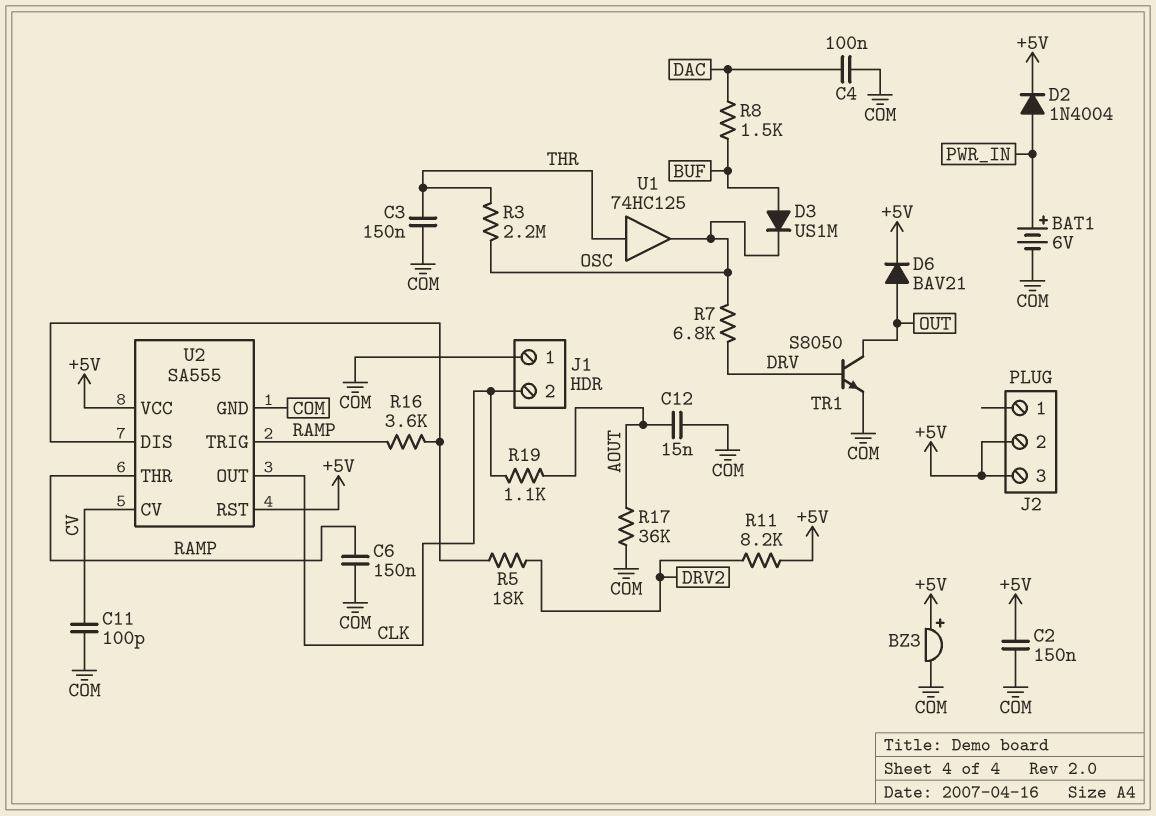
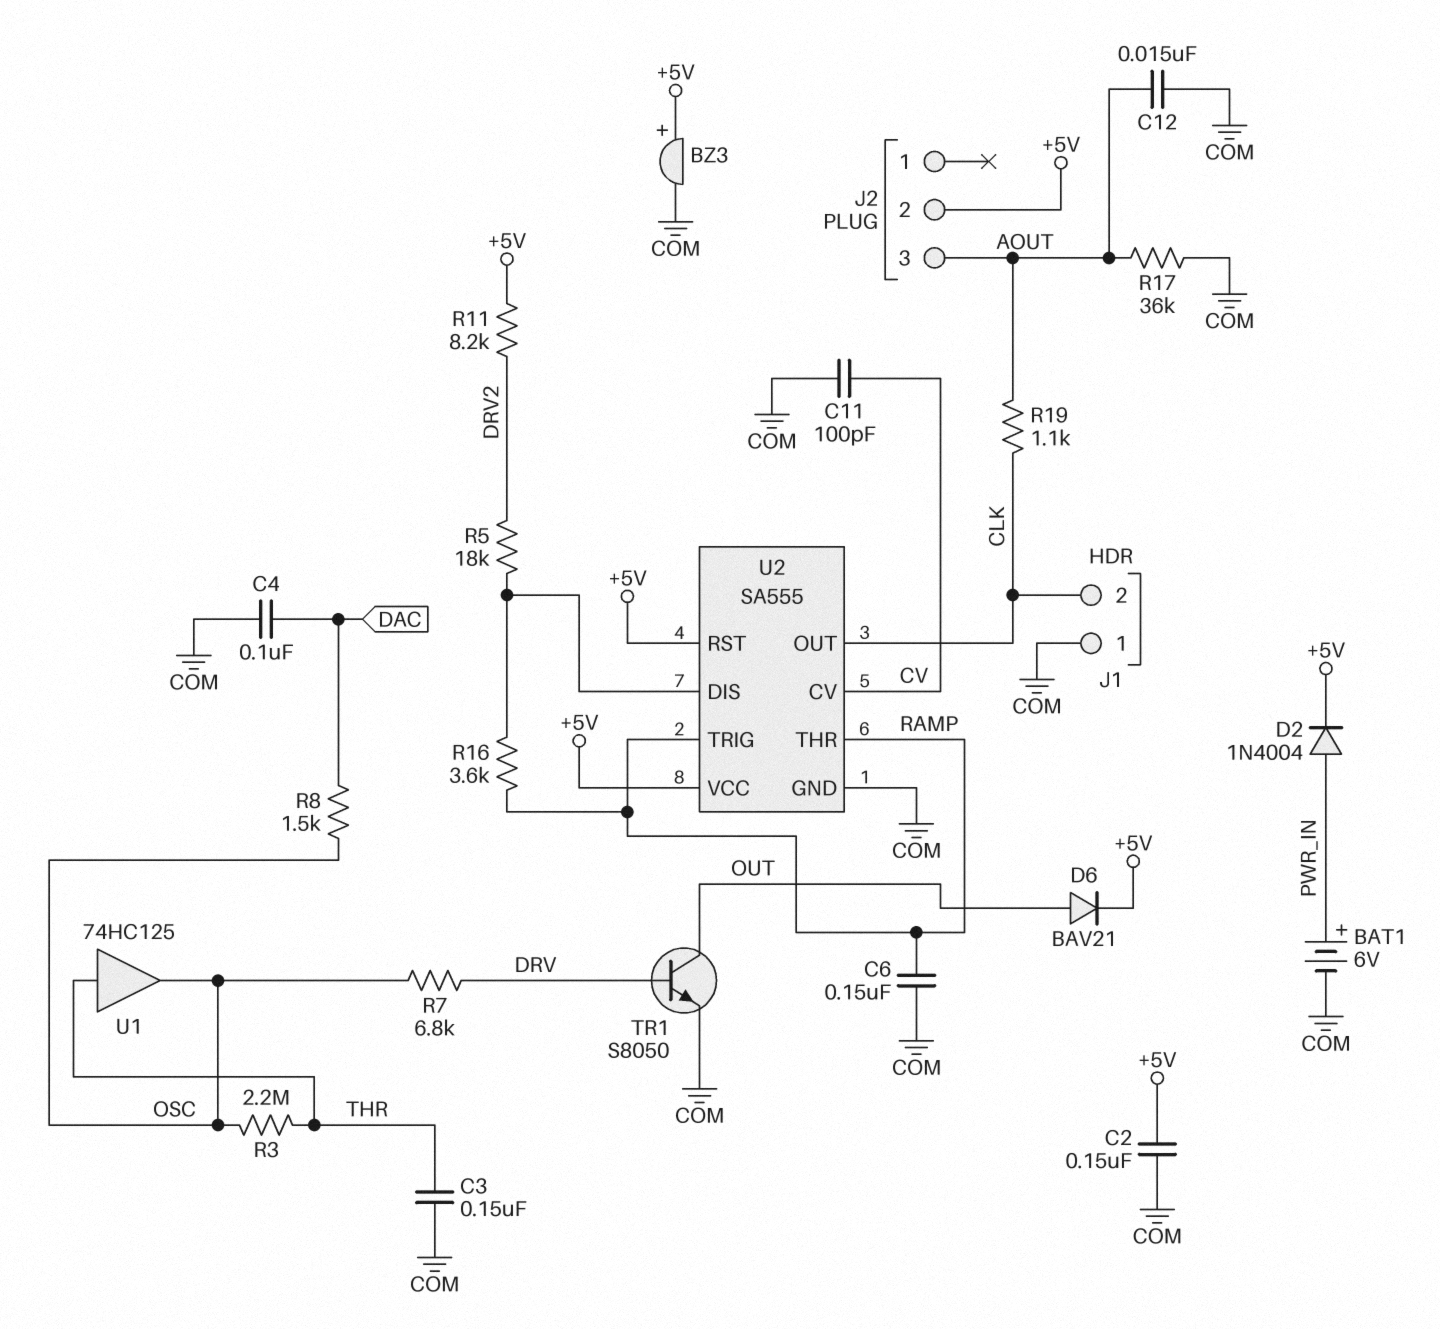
D3: diode US1M (A BUF, K OSC) -> none
J2 pin 3: +5V -> AOUT
R8: 1.5k (BUF, DAC) -> 1.5k (DAC, OSC)

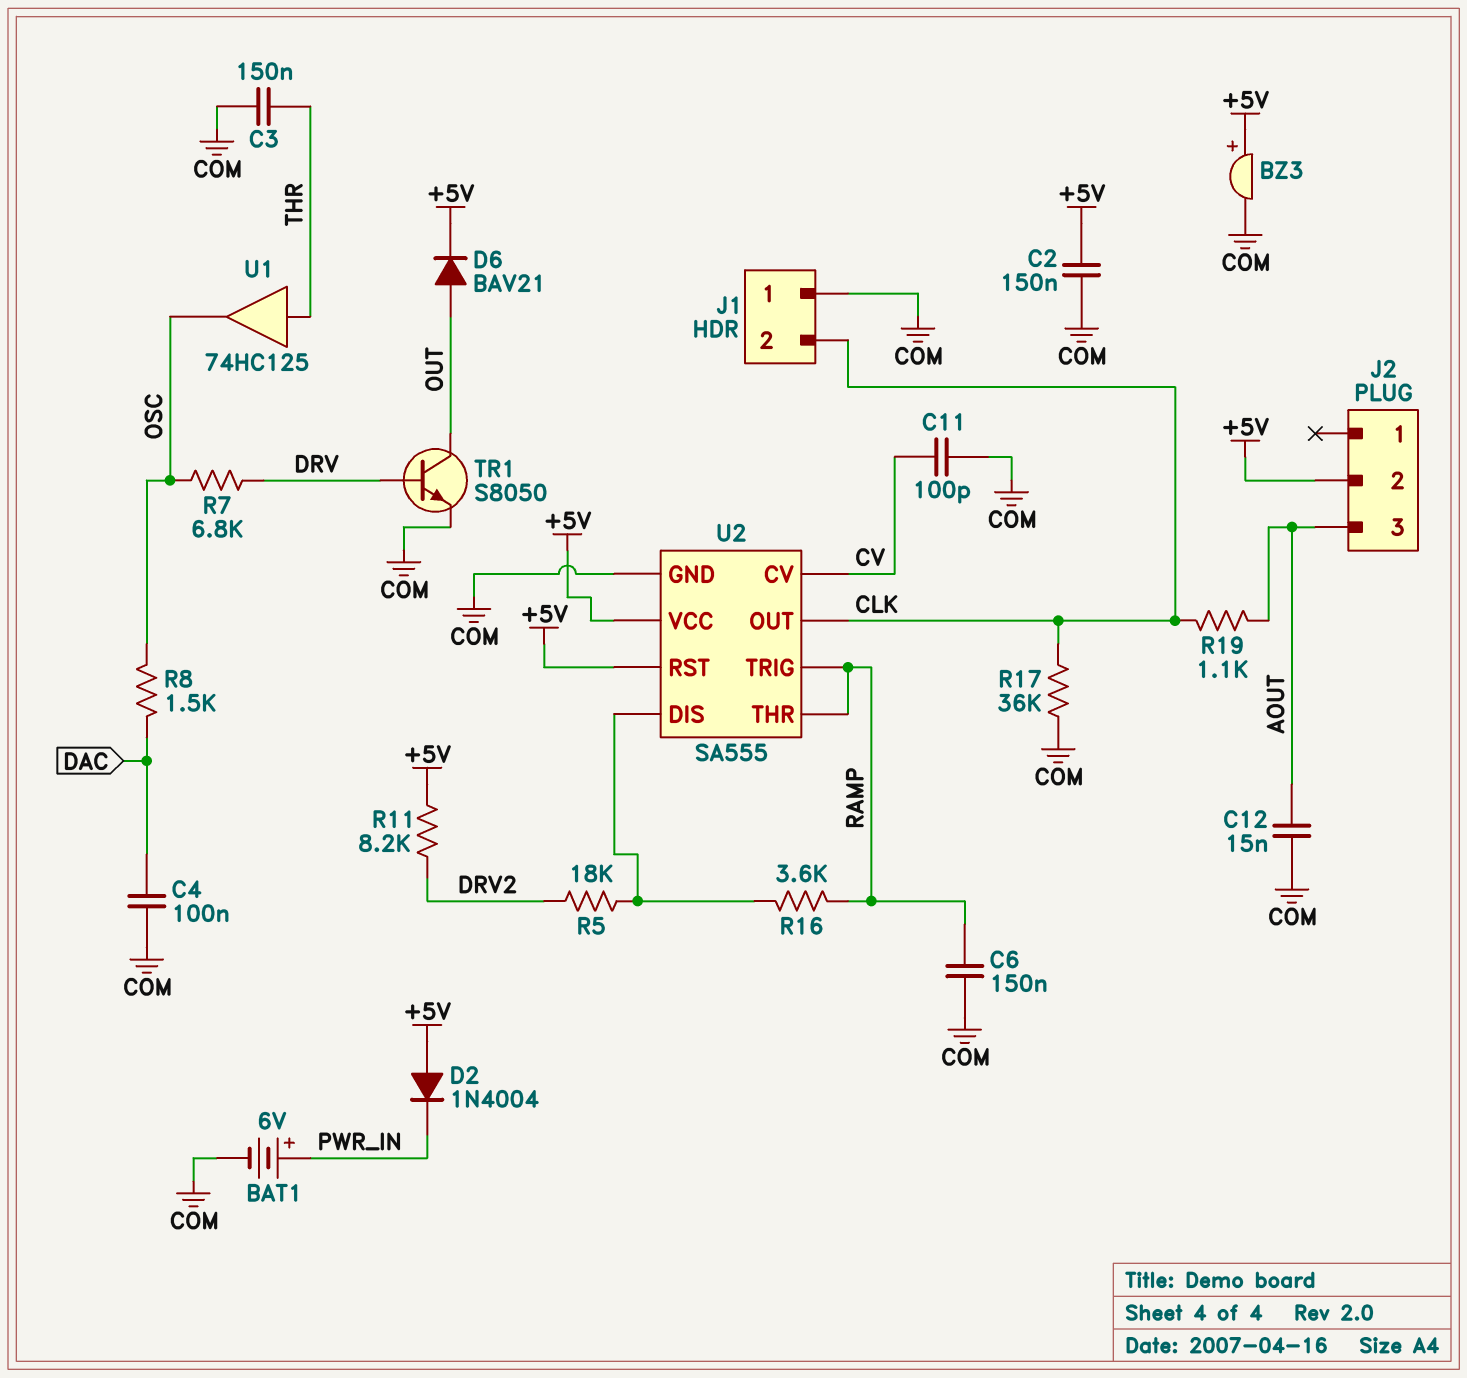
D2: diode 1N4004 (A PWR_IN, K +5V) -> diode 1N4004 (A +5V, K PWR_IN)
R3: 2.2M (OSC, THR) -> none
R17: 36k (AOUT, COM) -> 36k (CLK, COM)

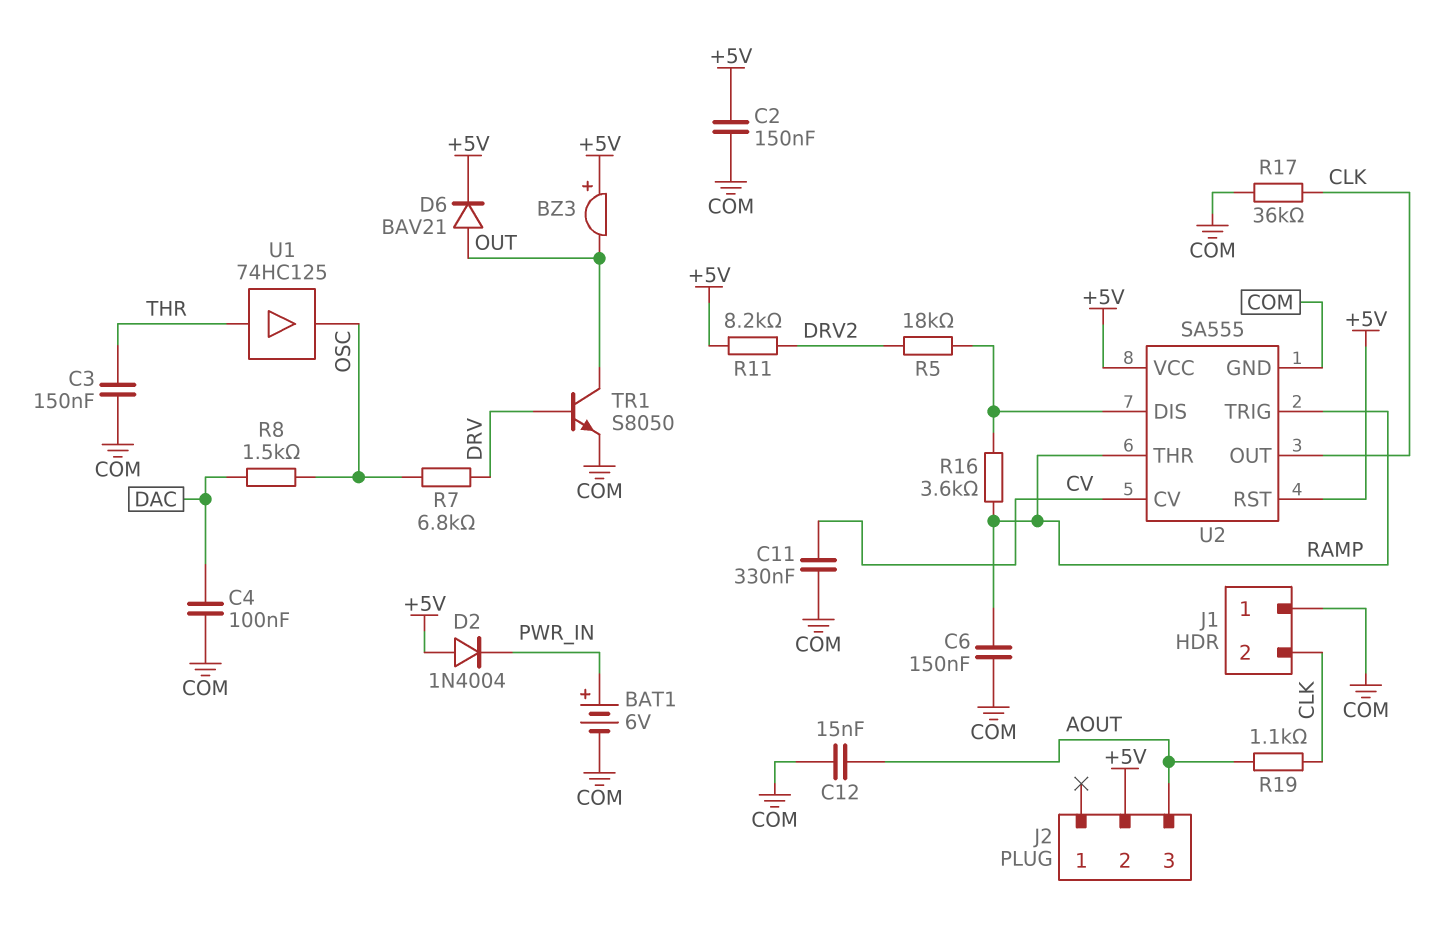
BZ3: buzzer (plus +5V, minus COM) -> buzzer (plus +5V, minus OUT)
C11: 100pF (COM, CV) -> 330nF (COM, CV)

